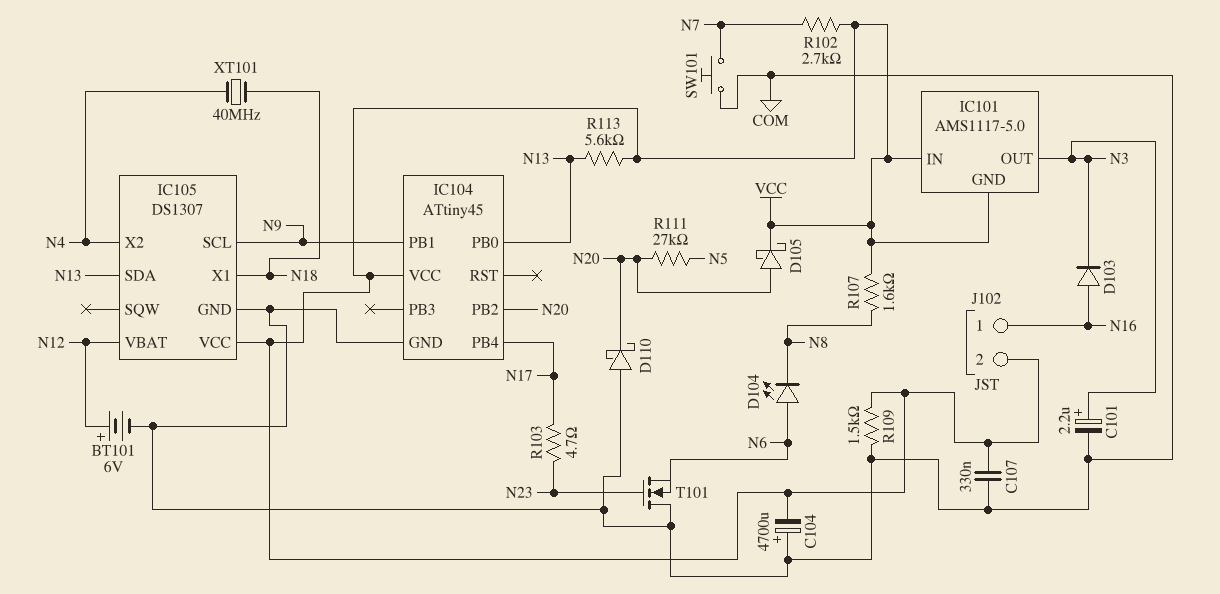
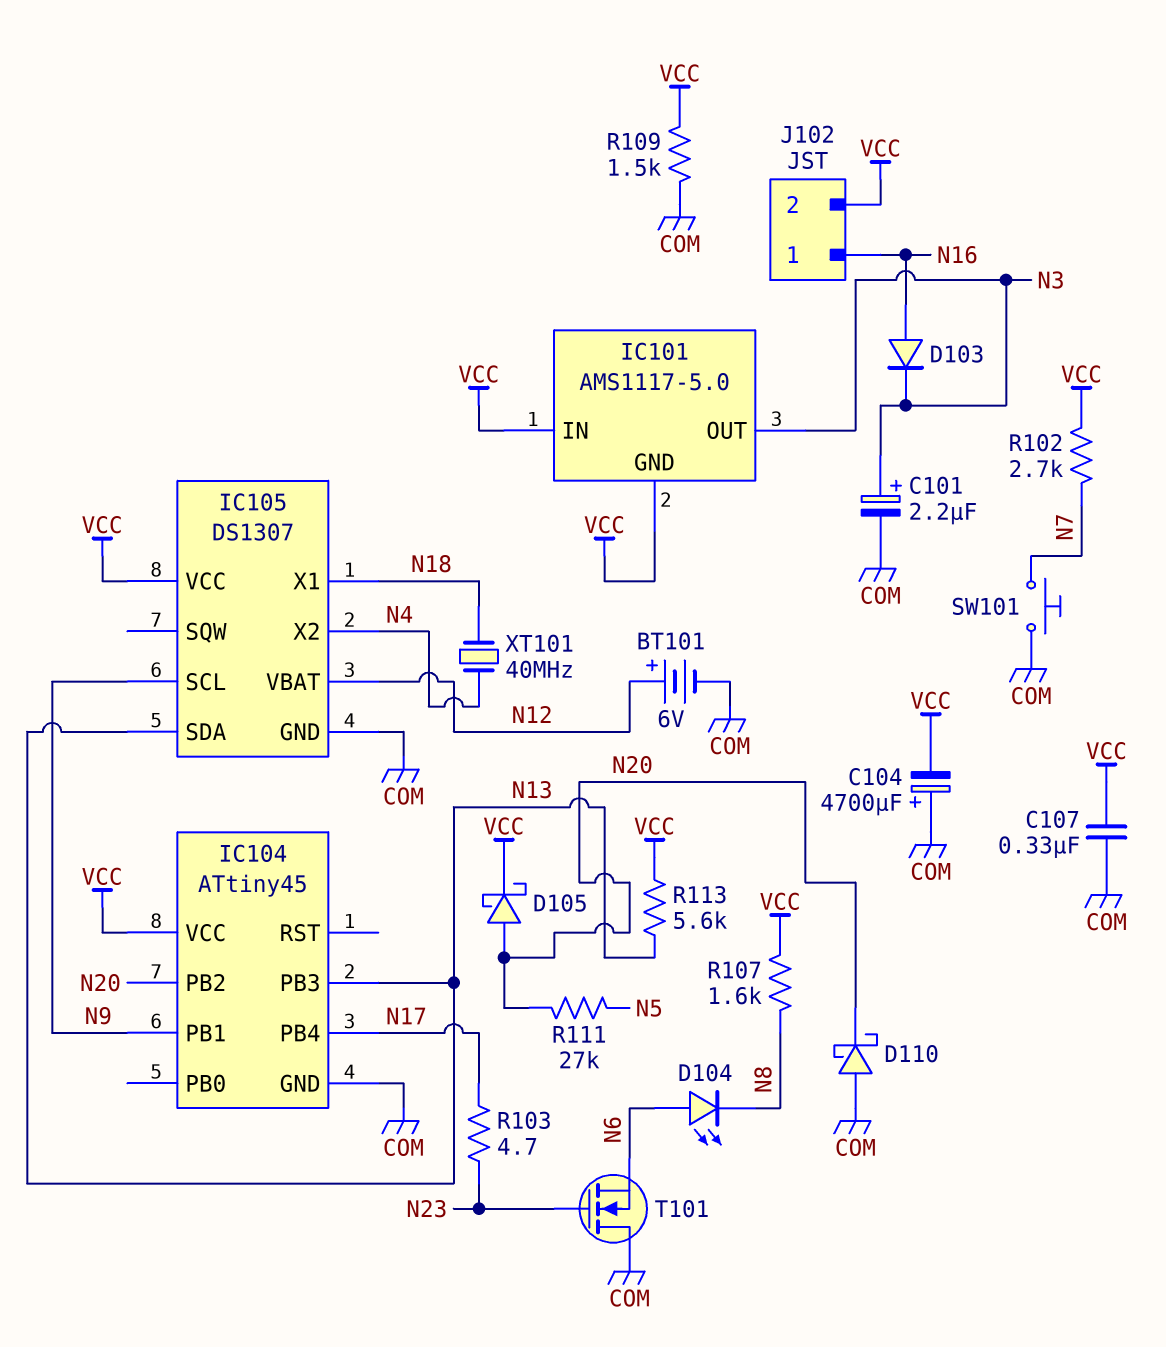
IC104 pin PB0: N13 -> none
IC104 pin PB3: none -> N13

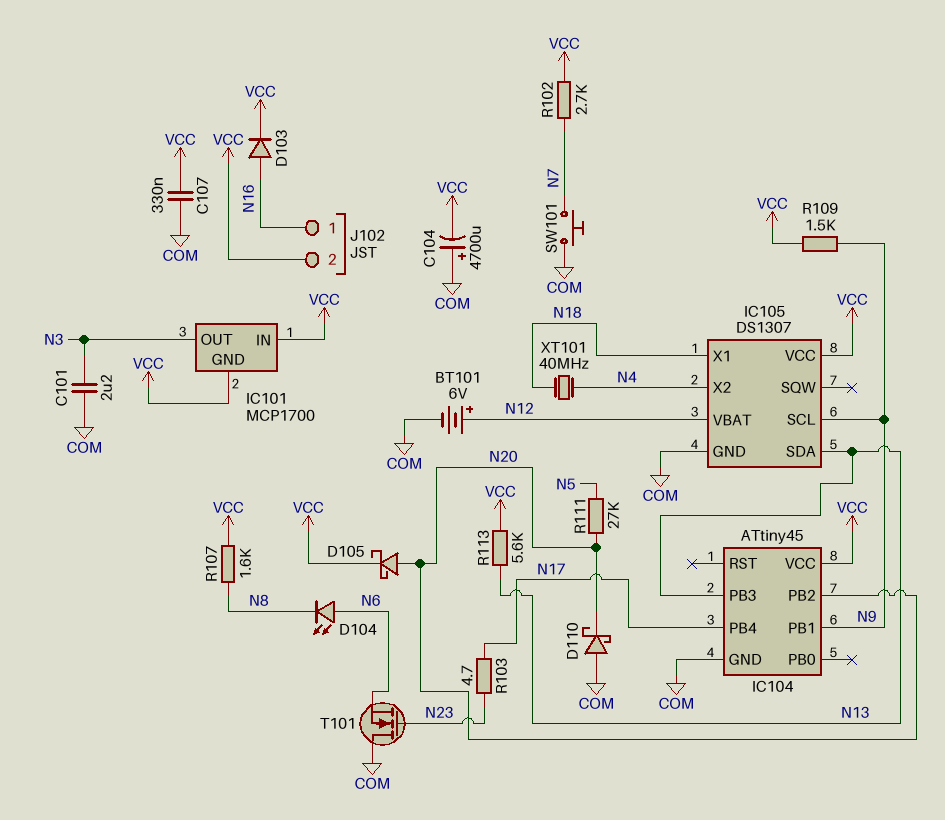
C101: 2.2uF (plus N3, minus COM) -> 2.2uF (COM, N3)
D103: diode (A N16, K N3) -> diode (A N16, K VCC)
IC101: AMS1117-5.0 -> MCP1700
R109: 1.5k (COM, VCC) -> 1.5k (N9, VCC)

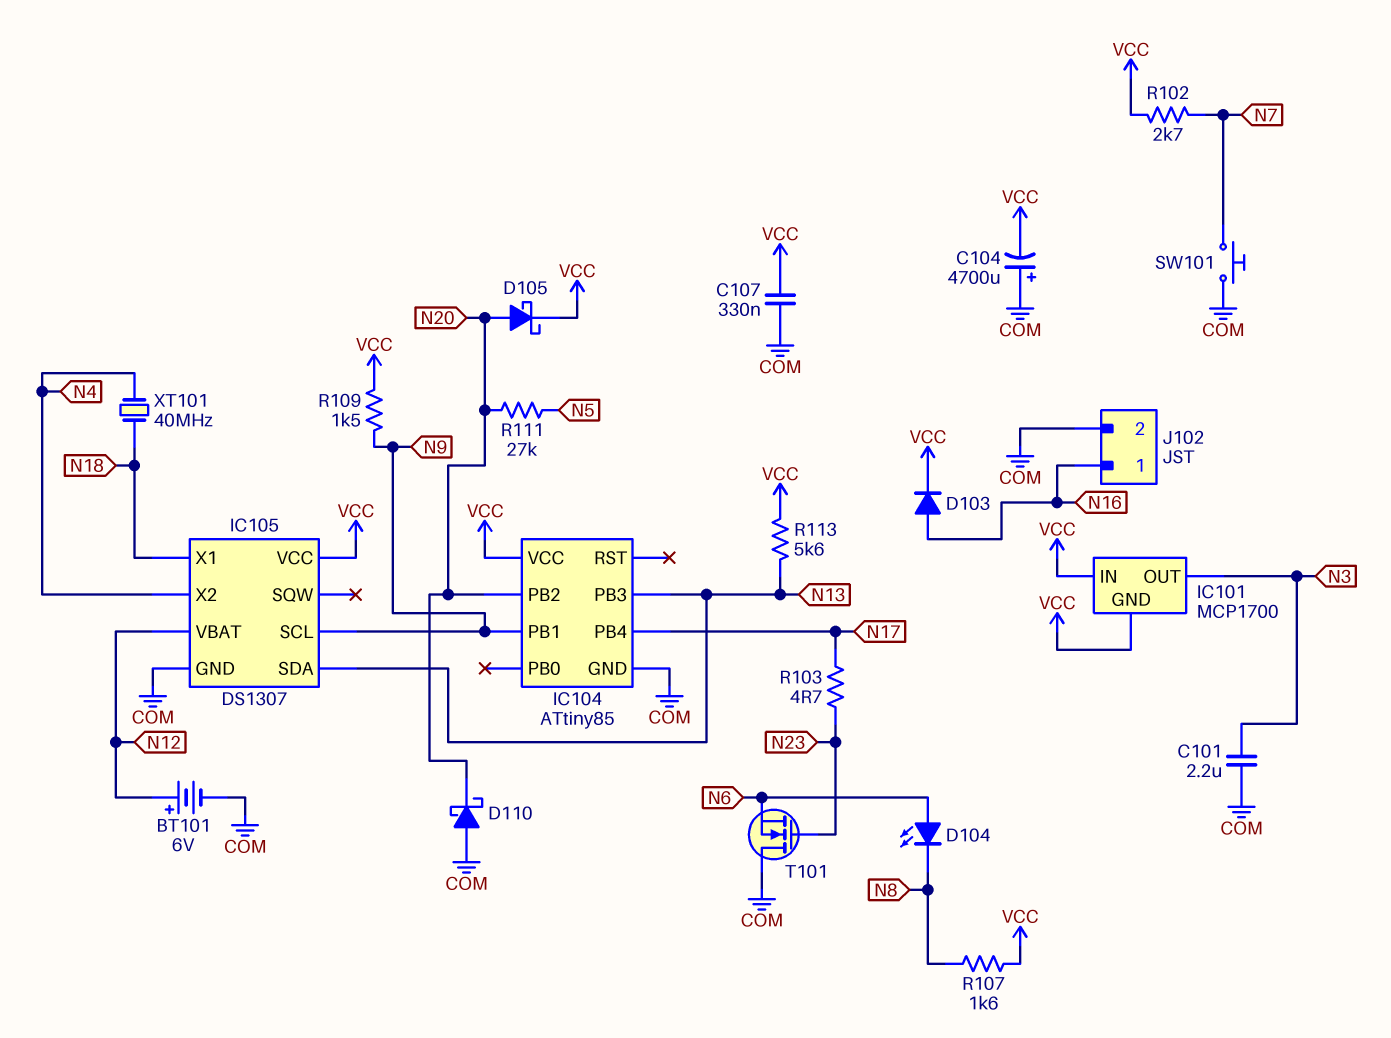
IC104: ATtiny45 -> ATtiny85
J102 pin 2: VCC -> COM

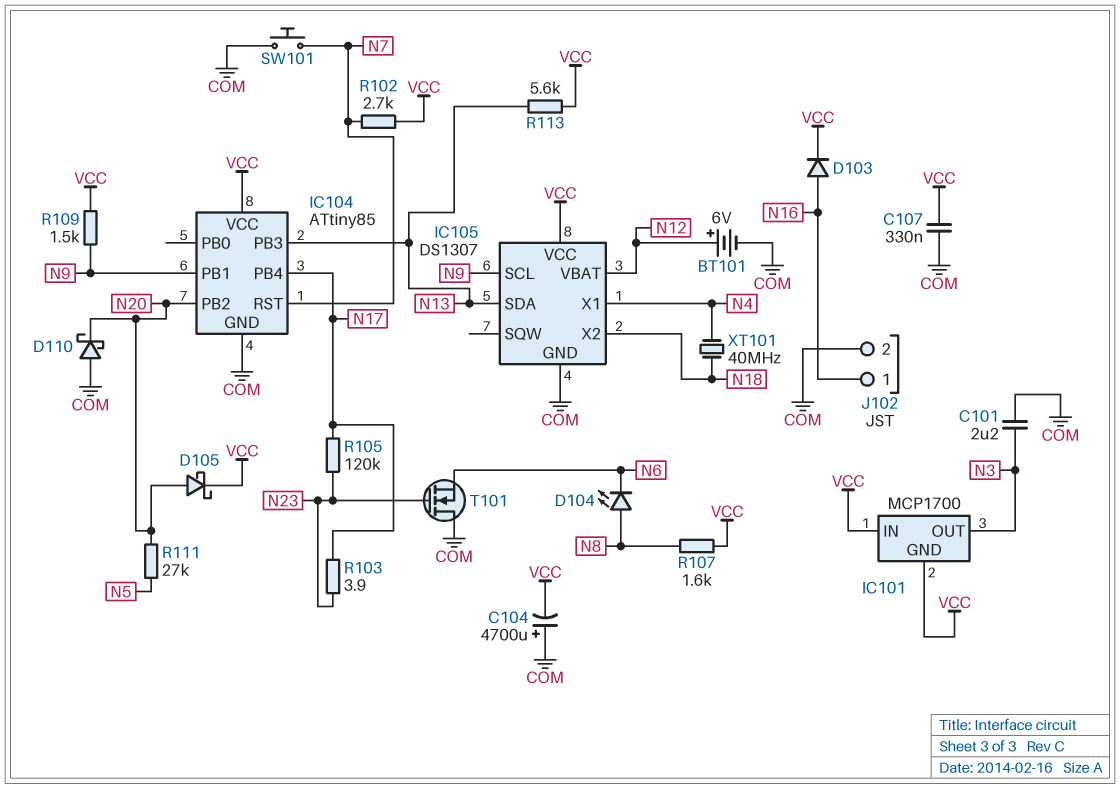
D104: LED (A N6, K N8) -> LED (A N8, K N6)
IC104 pin RST: none -> N7
IC105 pin X1: N18 -> N4
IC105 pin X2: N4 -> N18
R103: 4.7 (N17, N23) -> 3.9 (N17, N23)
R105: none -> 120k (N17, N23)

